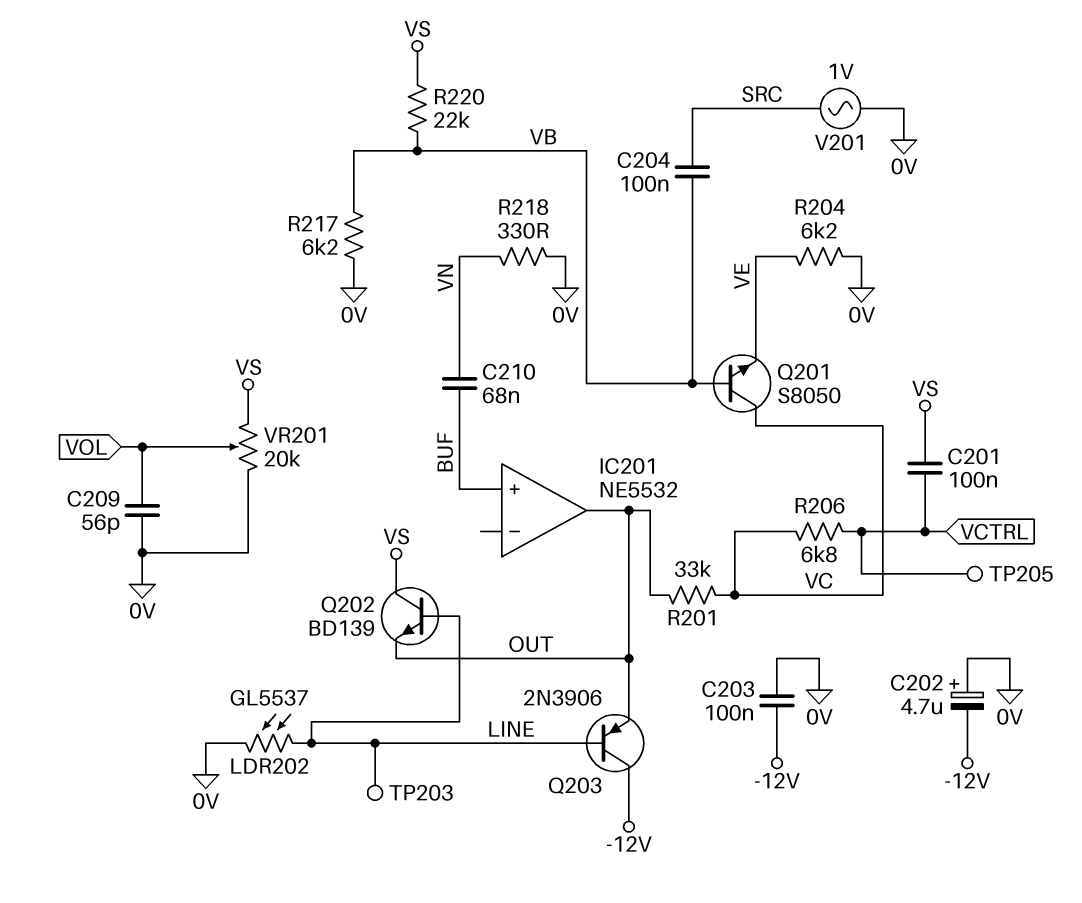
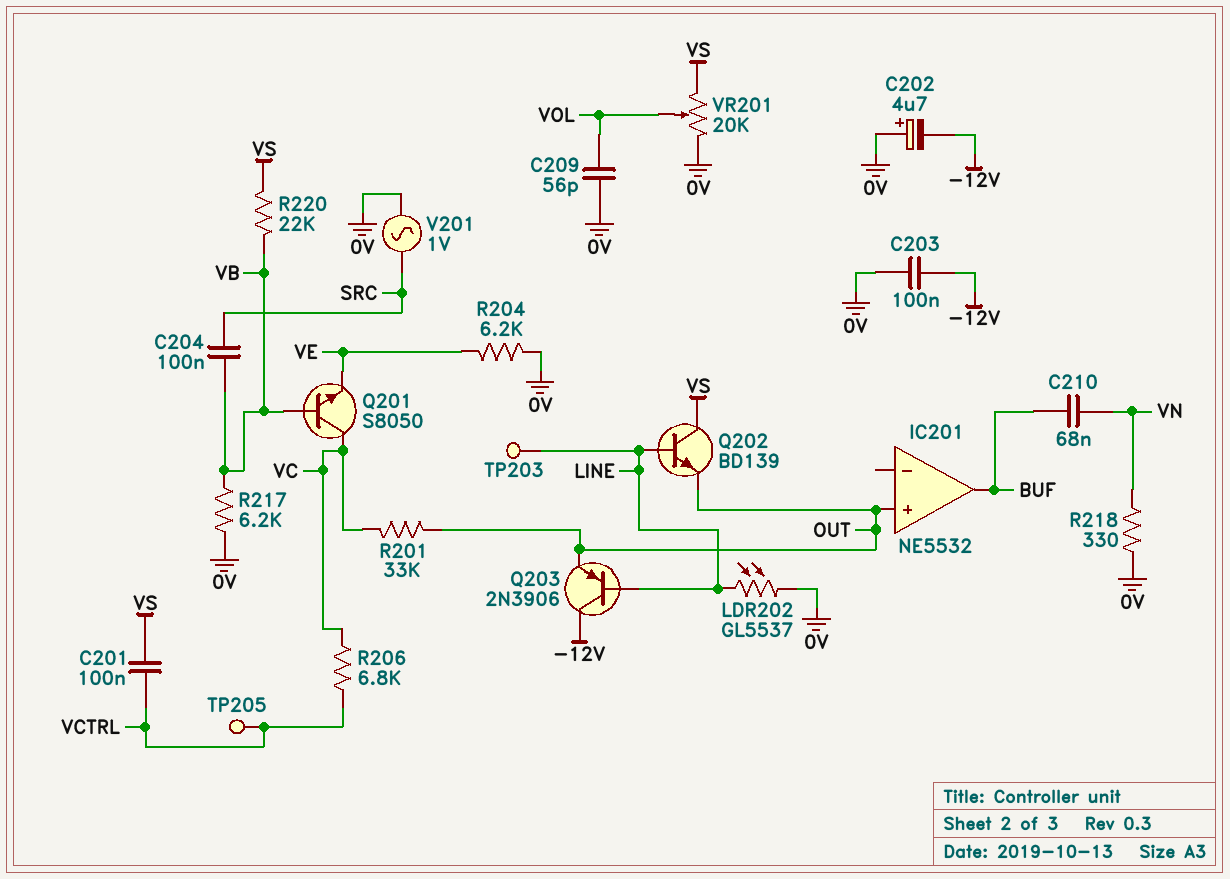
IC201 pin in+: BUF -> OUT
IC201 pin out: OUT -> BUF

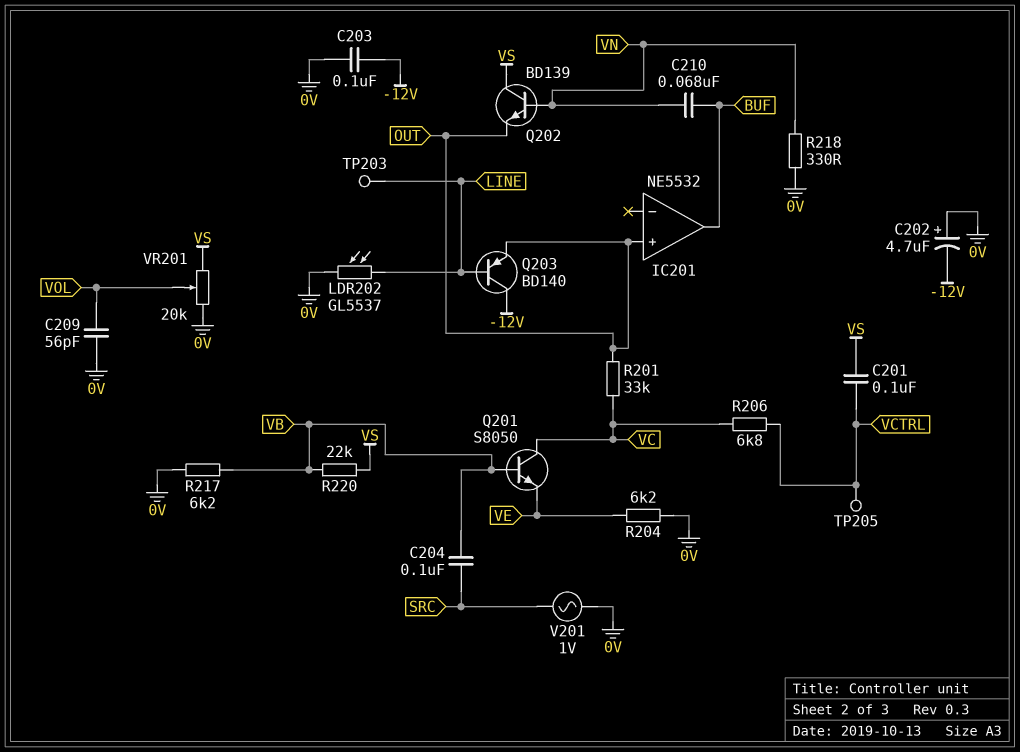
Q202: NPN BD139 (B LINE, C VS, E OUT) -> NPN BD139 (B VN, C VS, E OUT)
Q203: PNP 2N3906 (B LINE, C -12V, E OUT) -> PNP BD140 (B LINE, C -12V, E OUT)

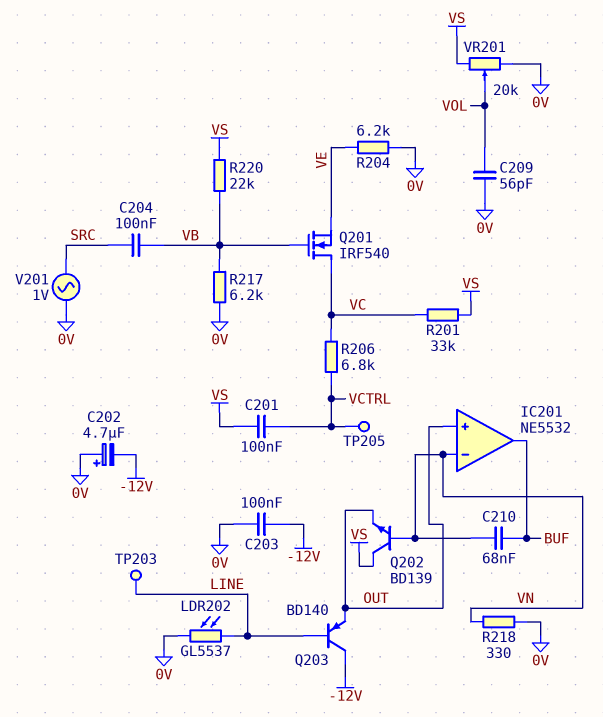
IC201 pin in-: none -> VN
Q201: NPN S8050 (B VB, C VC, E VE) -> NMOS IRF540 (G VB, D VC, S VE)
R201: 33k (OUT, VC) -> 33k (VC, VS)

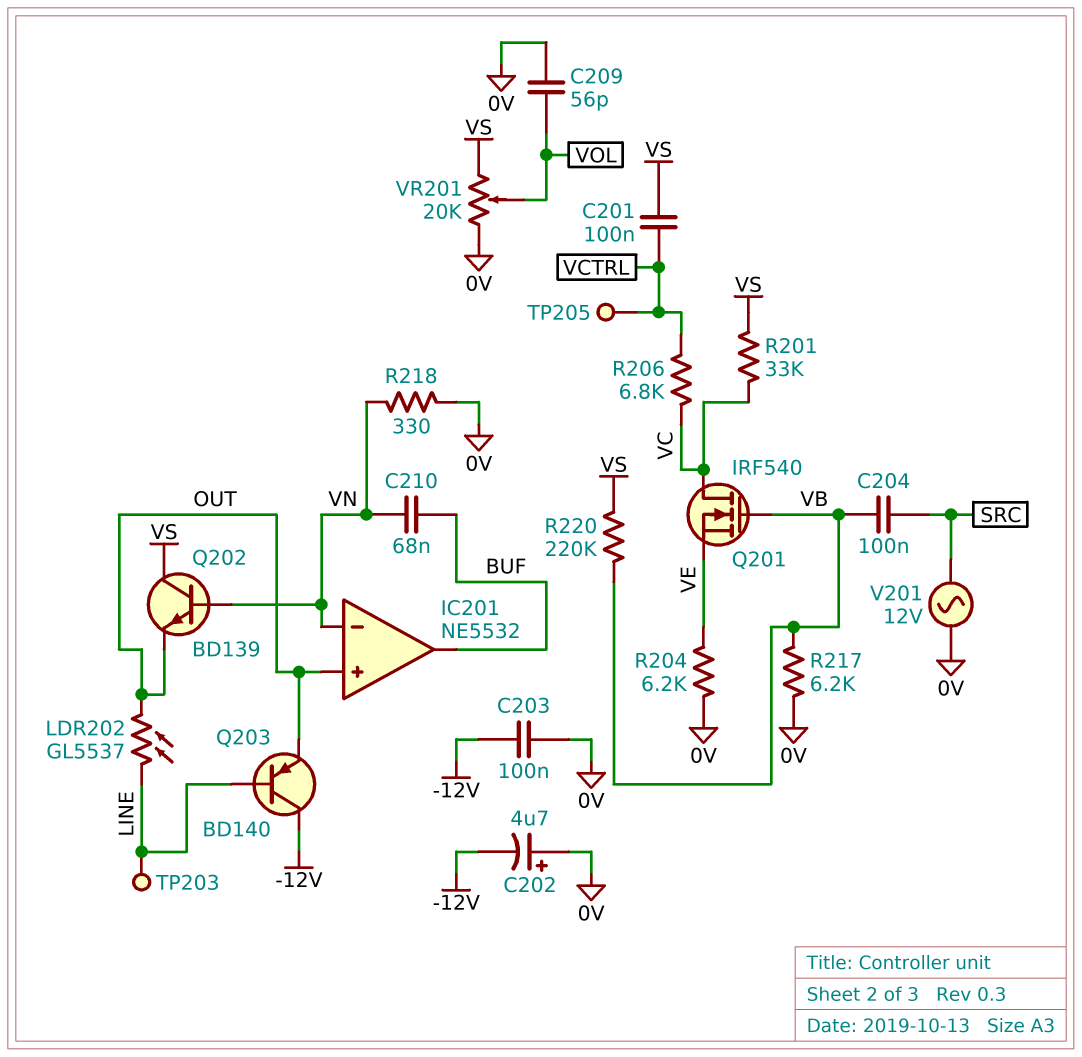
LDR202: GL5537 (0V, LINE) -> GL5537 (LINE, OUT)
R220: 22k (VB, VS) -> 220k (VB, VS)
V201: AC 1V (0V, SRC) -> AC 12V (0V, SRC)

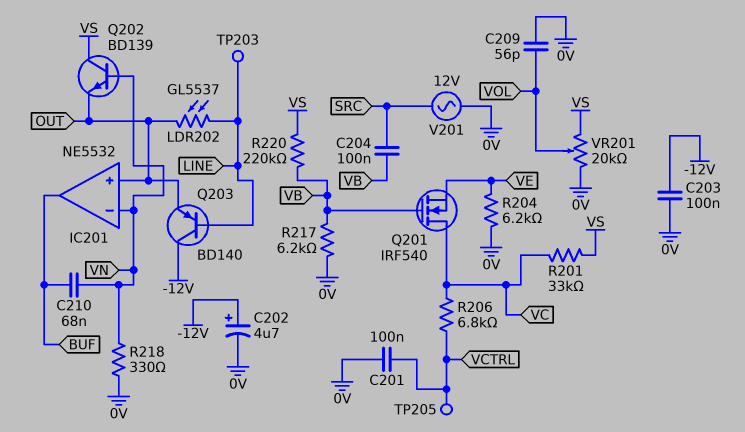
C201: 100nF (VCTRL, VS) -> 100nF (0V, VCTRL)
C202: 4.7uF (plus 0V, minus -12V) -> 4.7uF (plus -12V, minus 0V)

